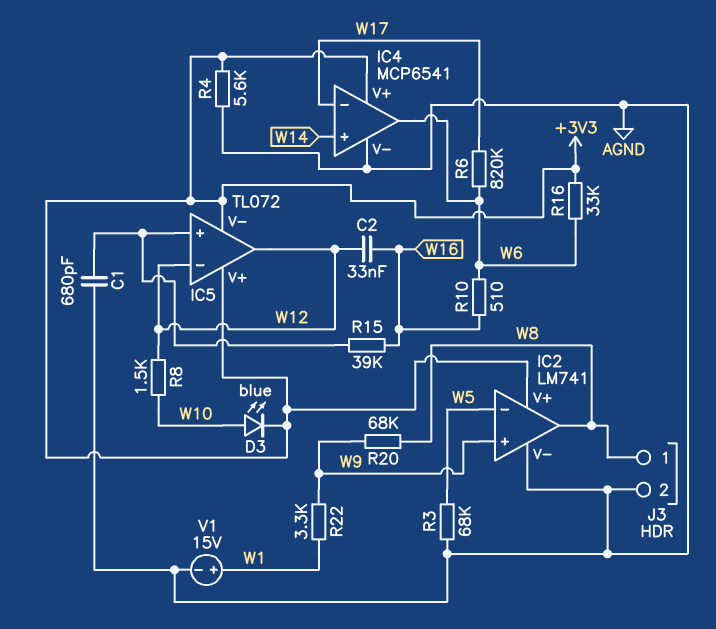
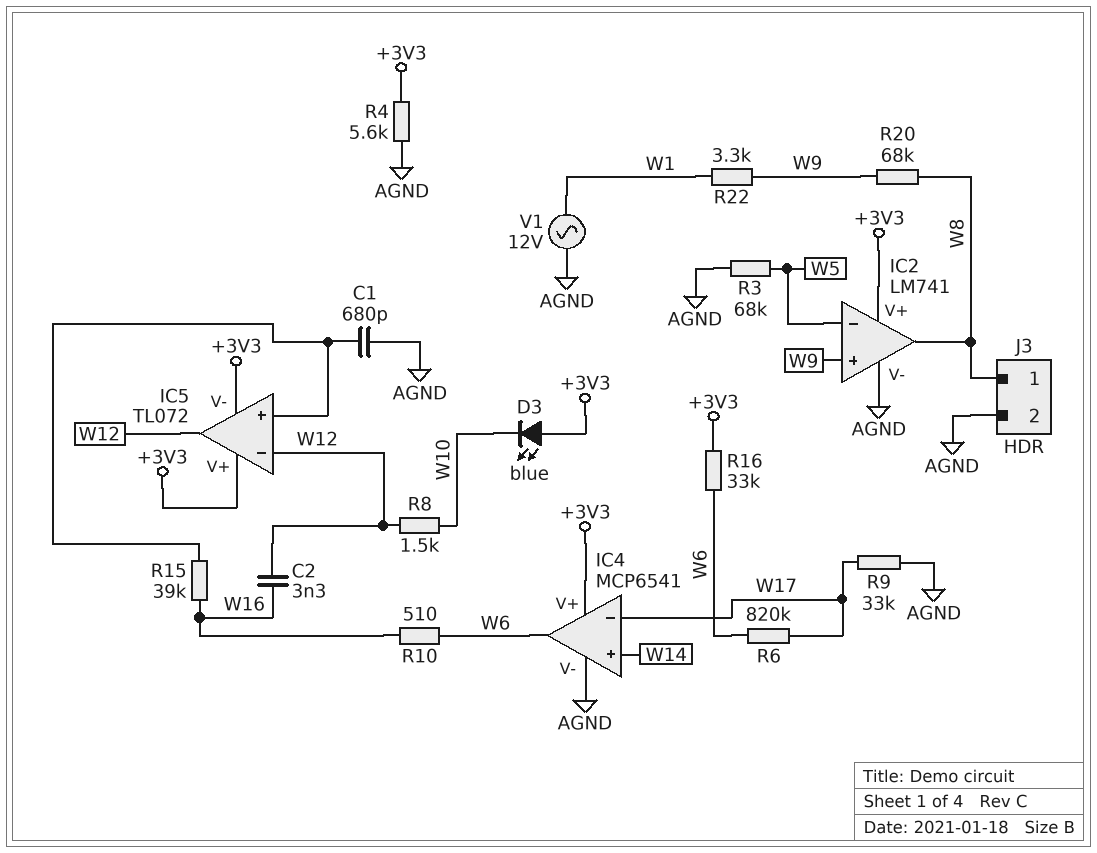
C2: 33nF (W12, W16) -> 3.3nF (W12, W16)
D3: LED blue (A W10, K +3V3) -> LED blue (A +3V3, K W10)
R9: none -> 33k (AGND, W17)
V1: 15V (plus W1, minus AGND) -> AC 12V (AGND, W1)

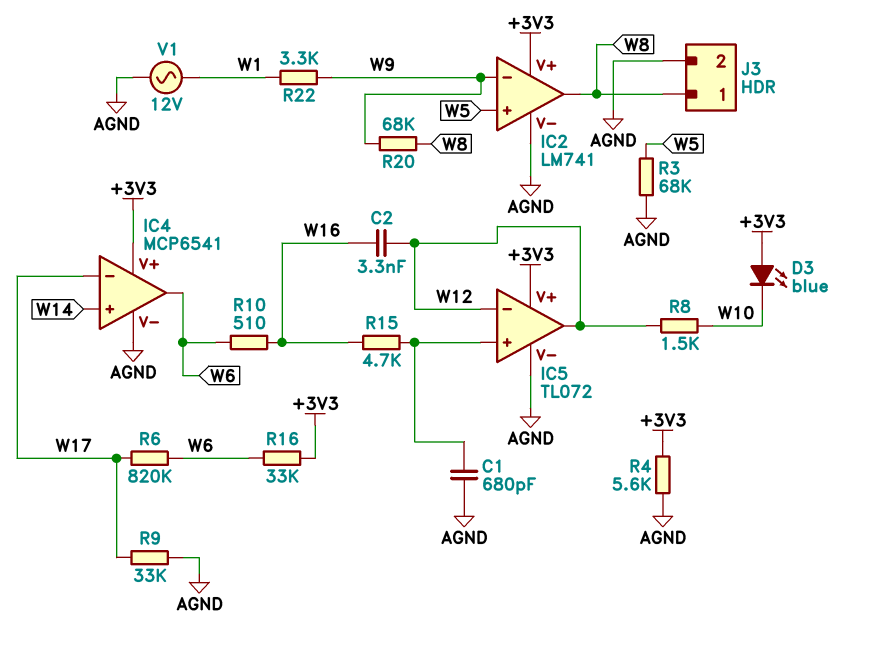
IC2 pin in+: W9 -> W5
IC2 pin in-: W5 -> W9
IC5 pin V-: +3V3 -> AGND
R15: 39k (IC5/in+, W16) -> 4.7k (IC5/in+, W16)

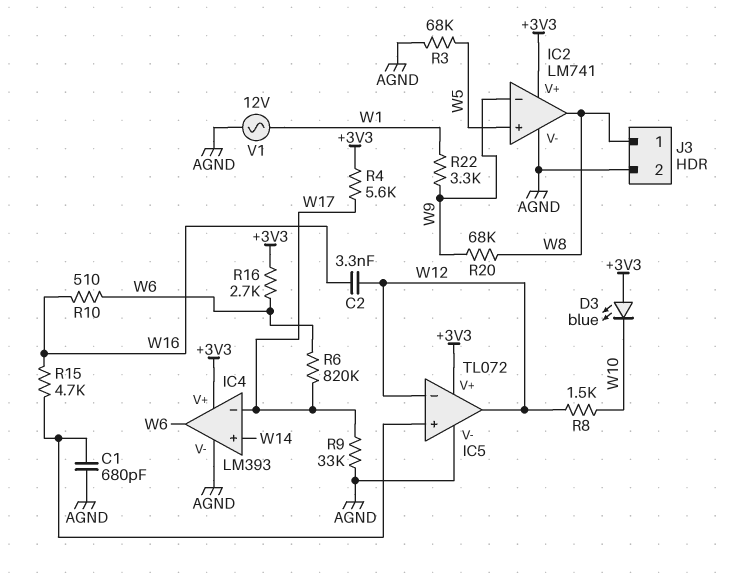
IC4: MCP6541 -> LM393
R4: 5.6k (+3V3, AGND) -> 5.6k (+3V3, W17)
R16: 33k (+3V3, W6) -> 2.7k (+3V3, W6)

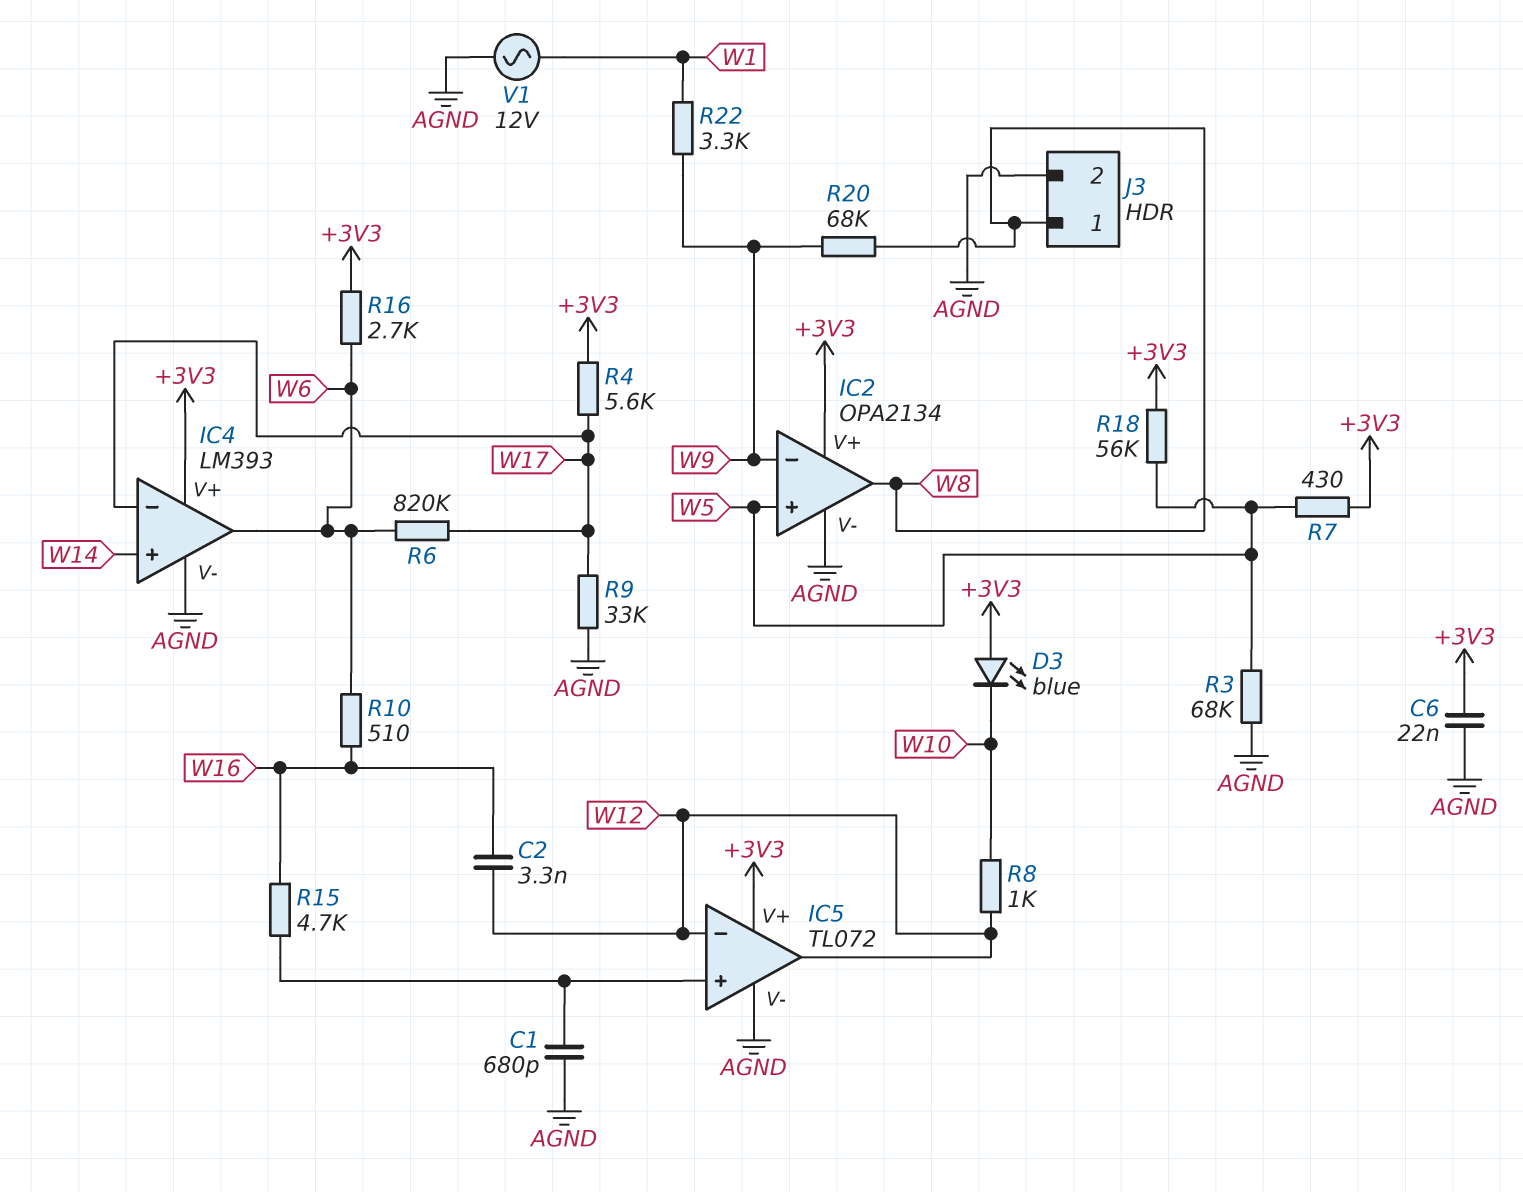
C6: none -> 22nF (+3V3, AGND)
IC2: LM741 -> OPA2134
R7: none -> 430 (+3V3, W5)
R8: 1.5k (W10, W12) -> 1k (W10, W12)
R18: none -> 56k (+3V3, W5)

